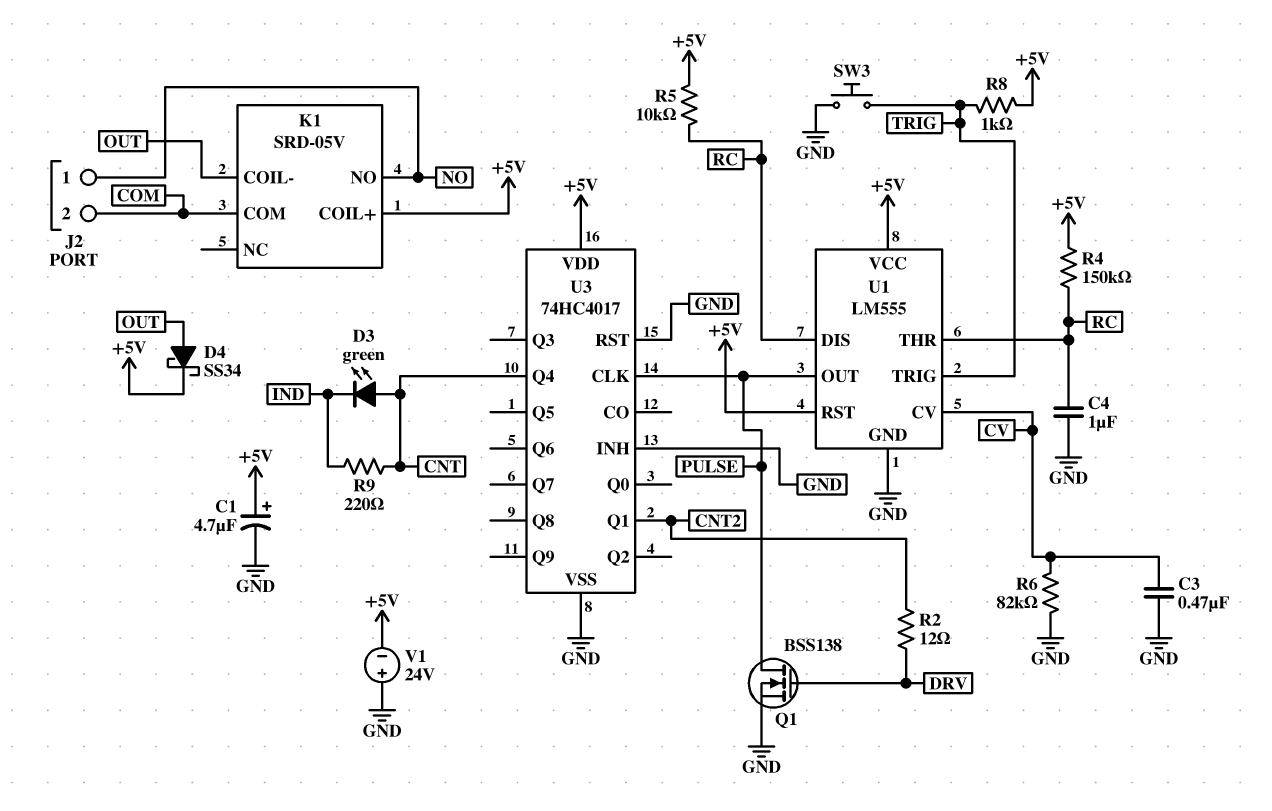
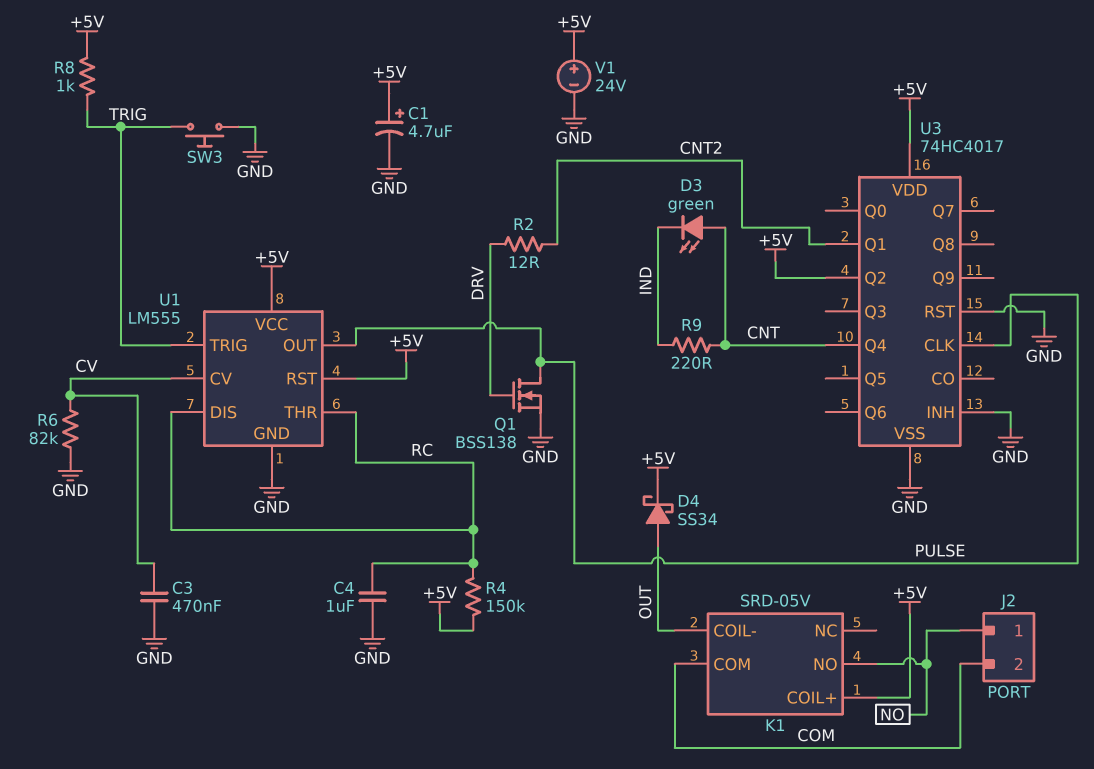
R5: 10k (+5V, RC) -> none
U3 pin Q2: none -> +5V
V1: 24V (plus GND, minus +5V) -> 24V (plus +5V, minus GND)

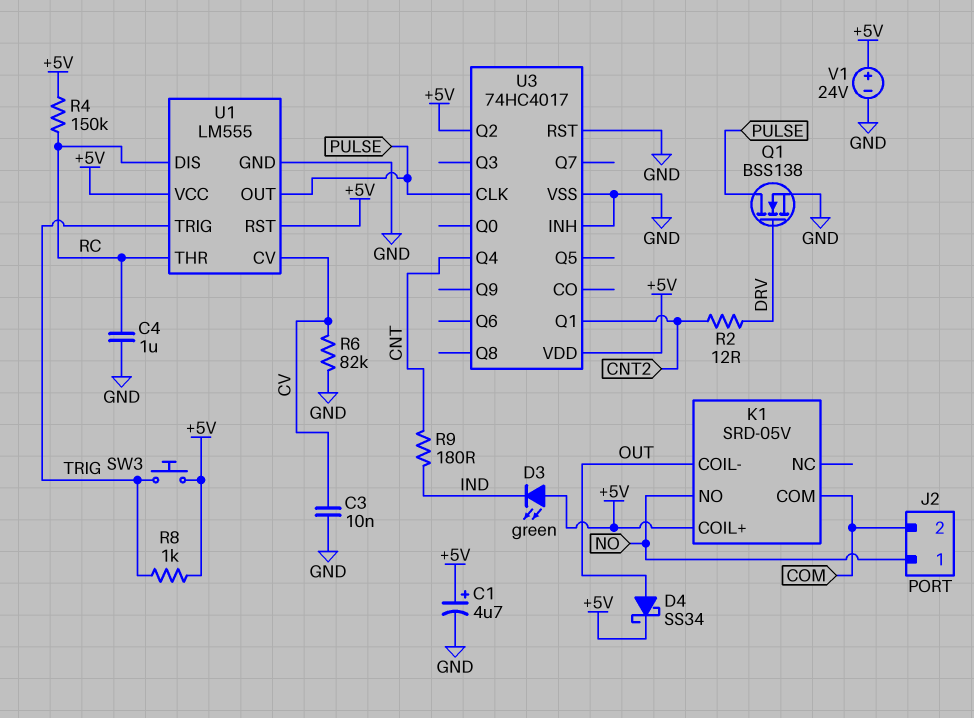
C3: 470nF (CV, GND) -> 10nF (CV, GND)
D3: LED green (A CNT, K IND) -> LED green (A +5V, K IND)
R9: 220 (CNT, IND) -> 180 (CNT, IND)
SW3: button (GND, TRIG) -> button (+5V, TRIG)

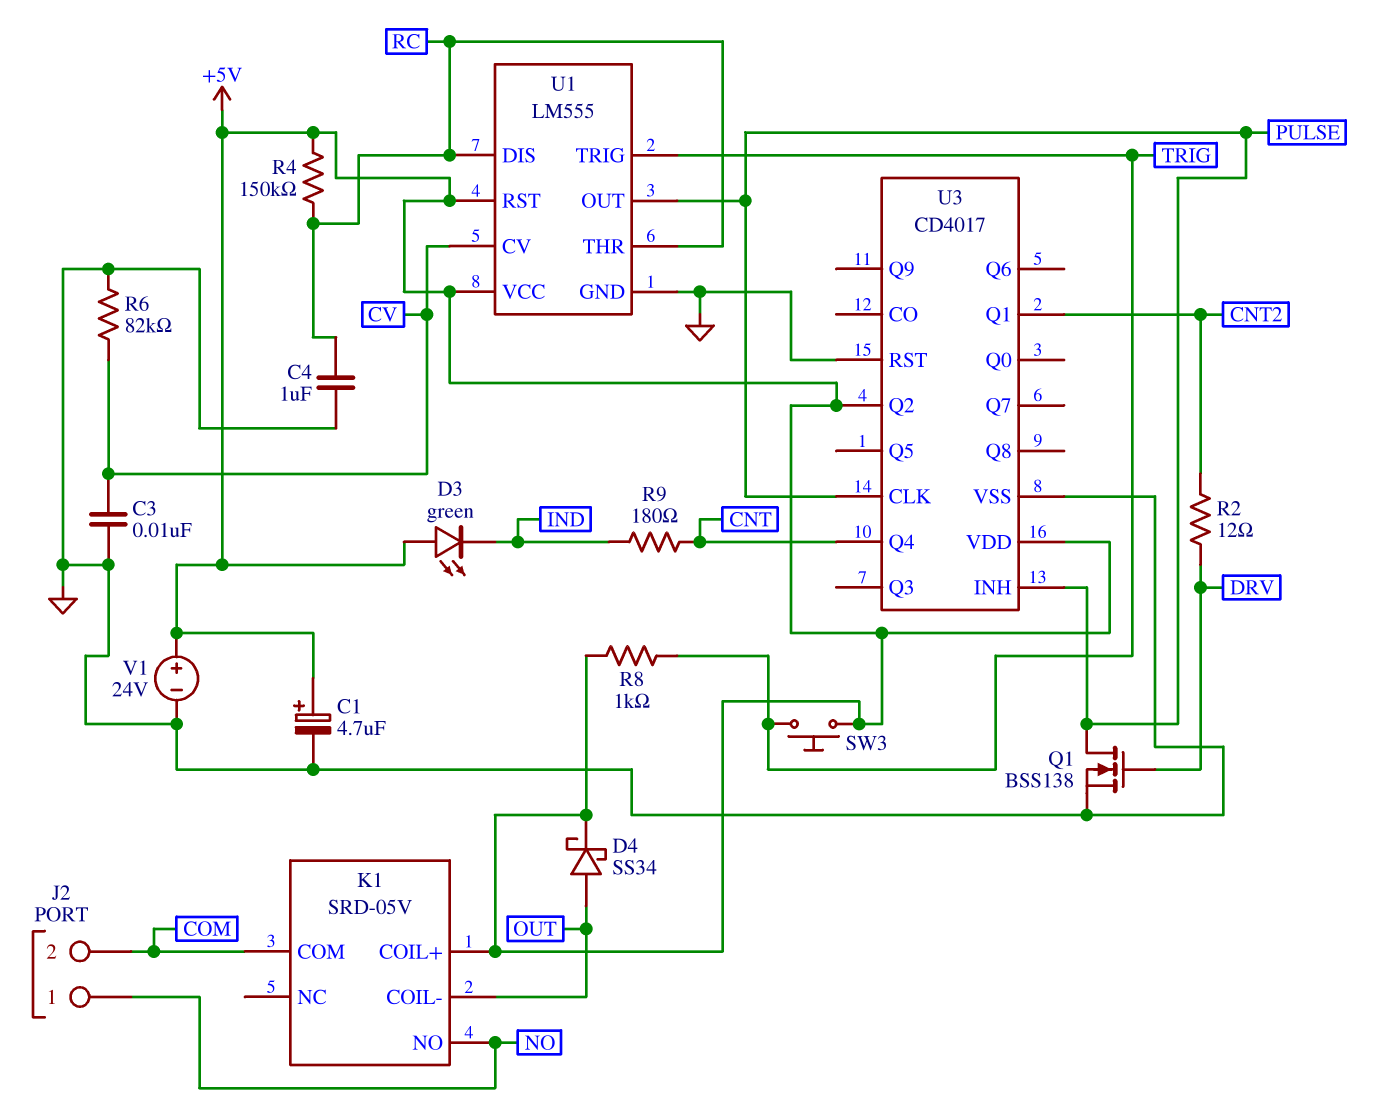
U3: 74HC4017 -> CD4017
U3 pin INH: GND -> PULSE

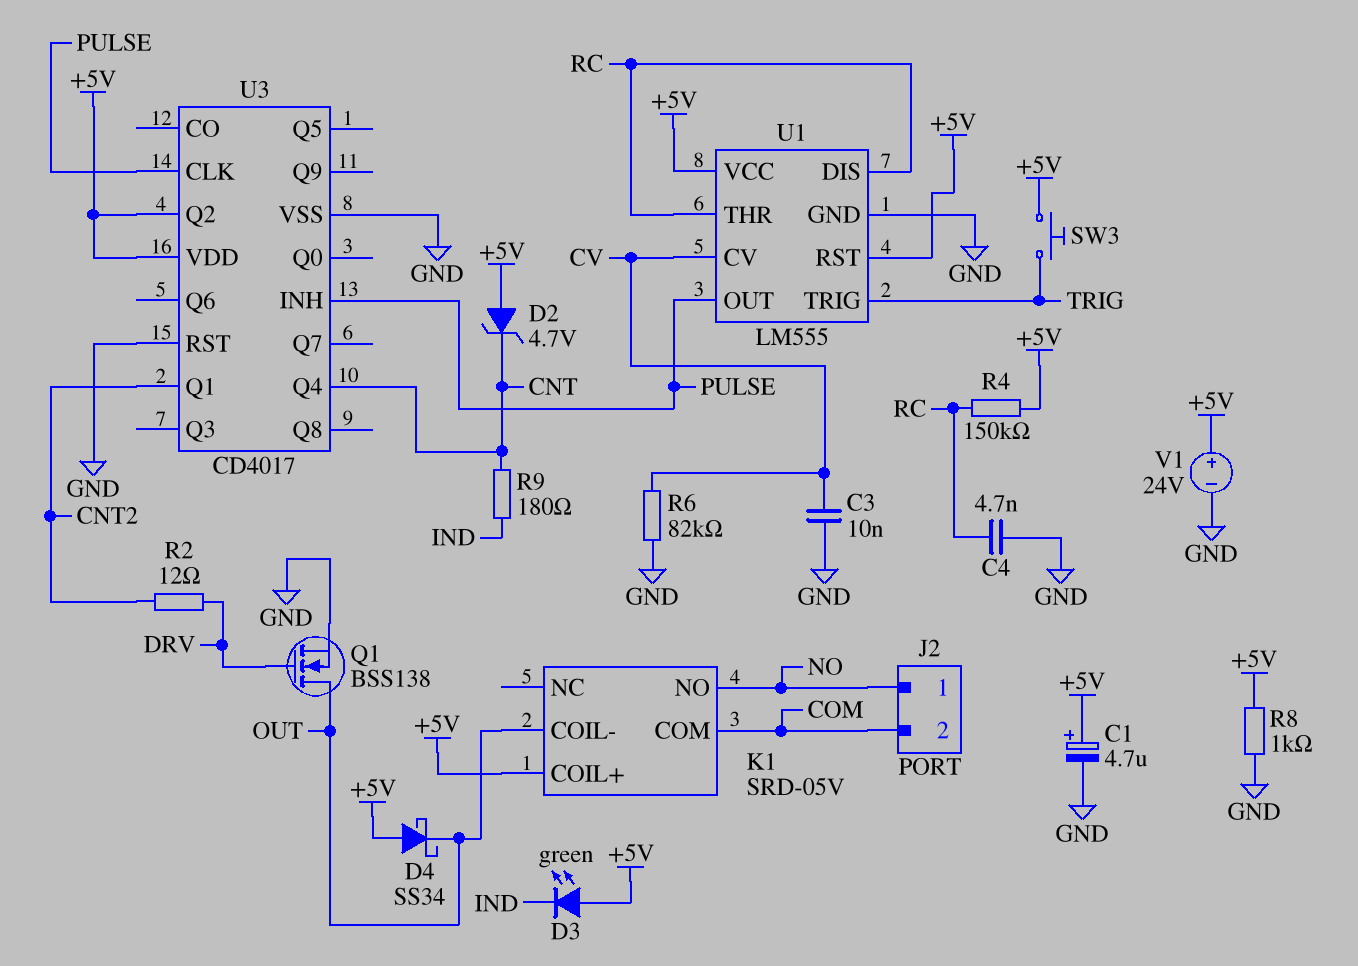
C4: 1uF (GND, RC) -> 4.7nF (GND, RC)
D2: none -> zener 4.7V (A +5V, K CNT)
D4: schottky SS34 (A OUT, K +5V) -> schottky SS34 (A +5V, K OUT)
Q1: NMOS BSS138 (G DRV, D PULSE, S GND) -> NMOS BSS138 (G DRV, D OUT, S GND)
R8: 1k (+5V, TRIG) -> 1k (+5V, GND)

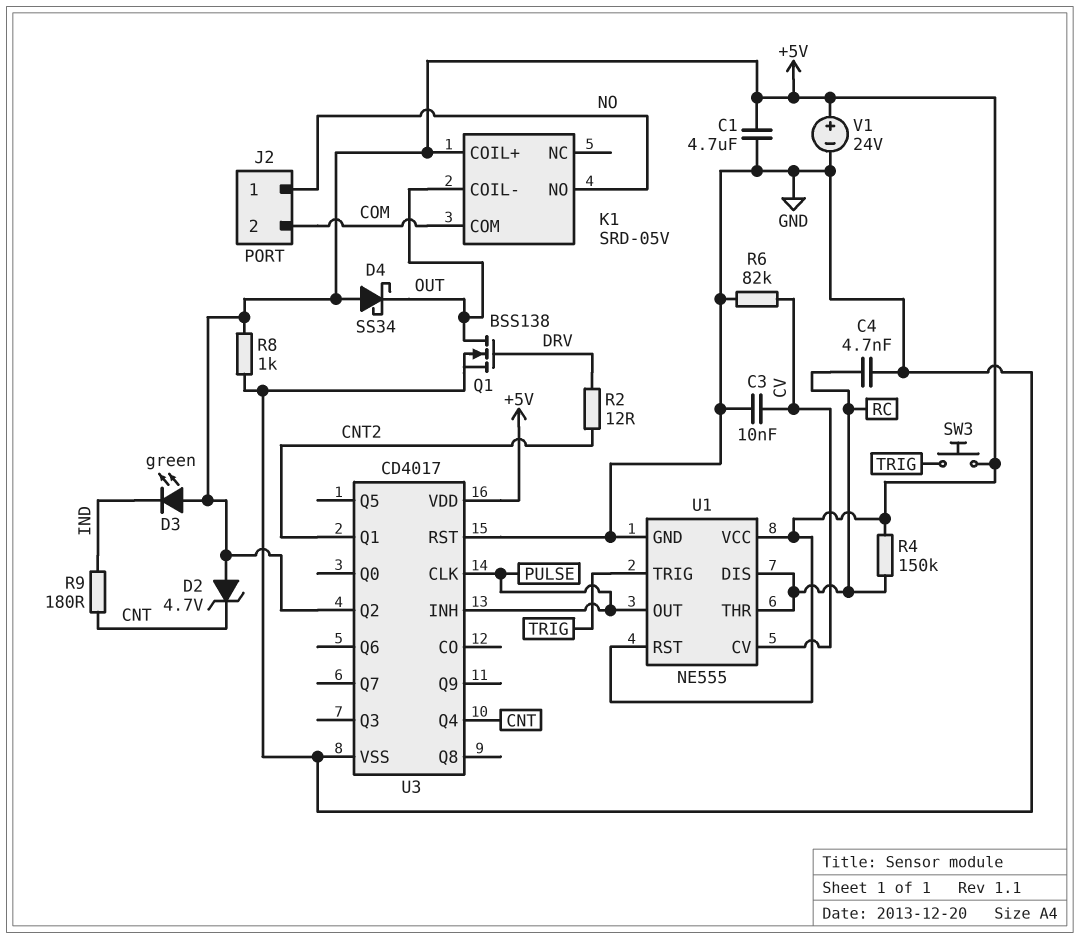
C1: 4.7uF (plus +5V, minus GND) -> 4.7uF (+5V, GND)
U1: LM555 -> NE555

